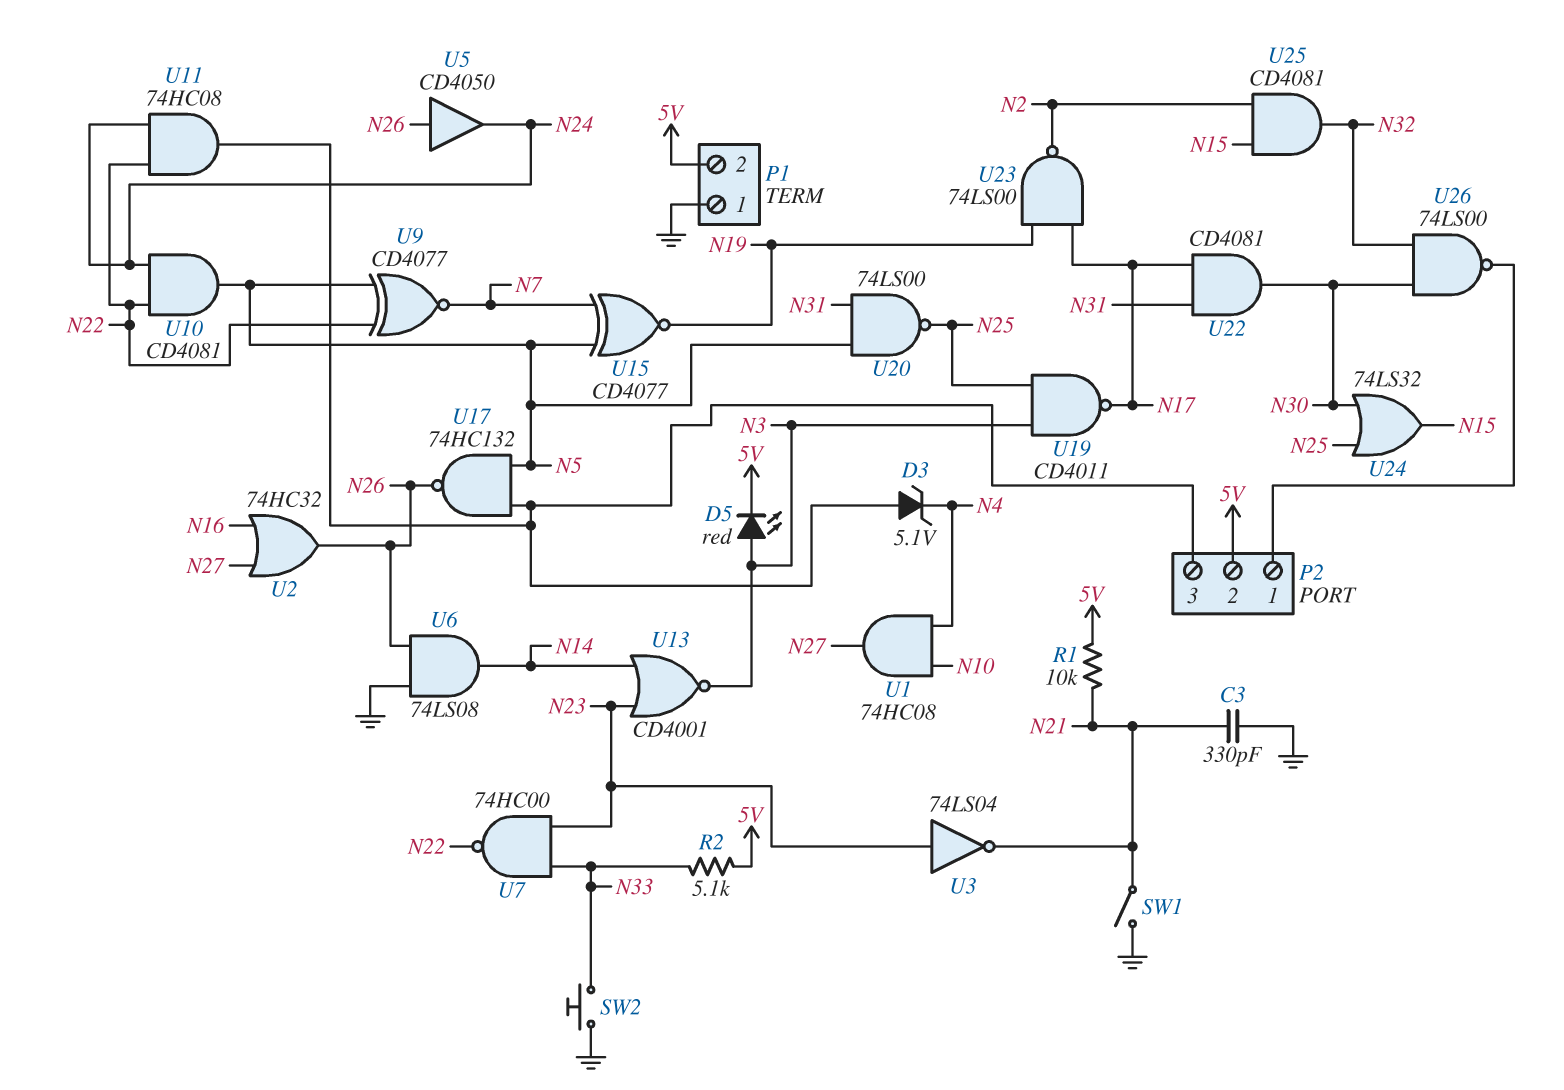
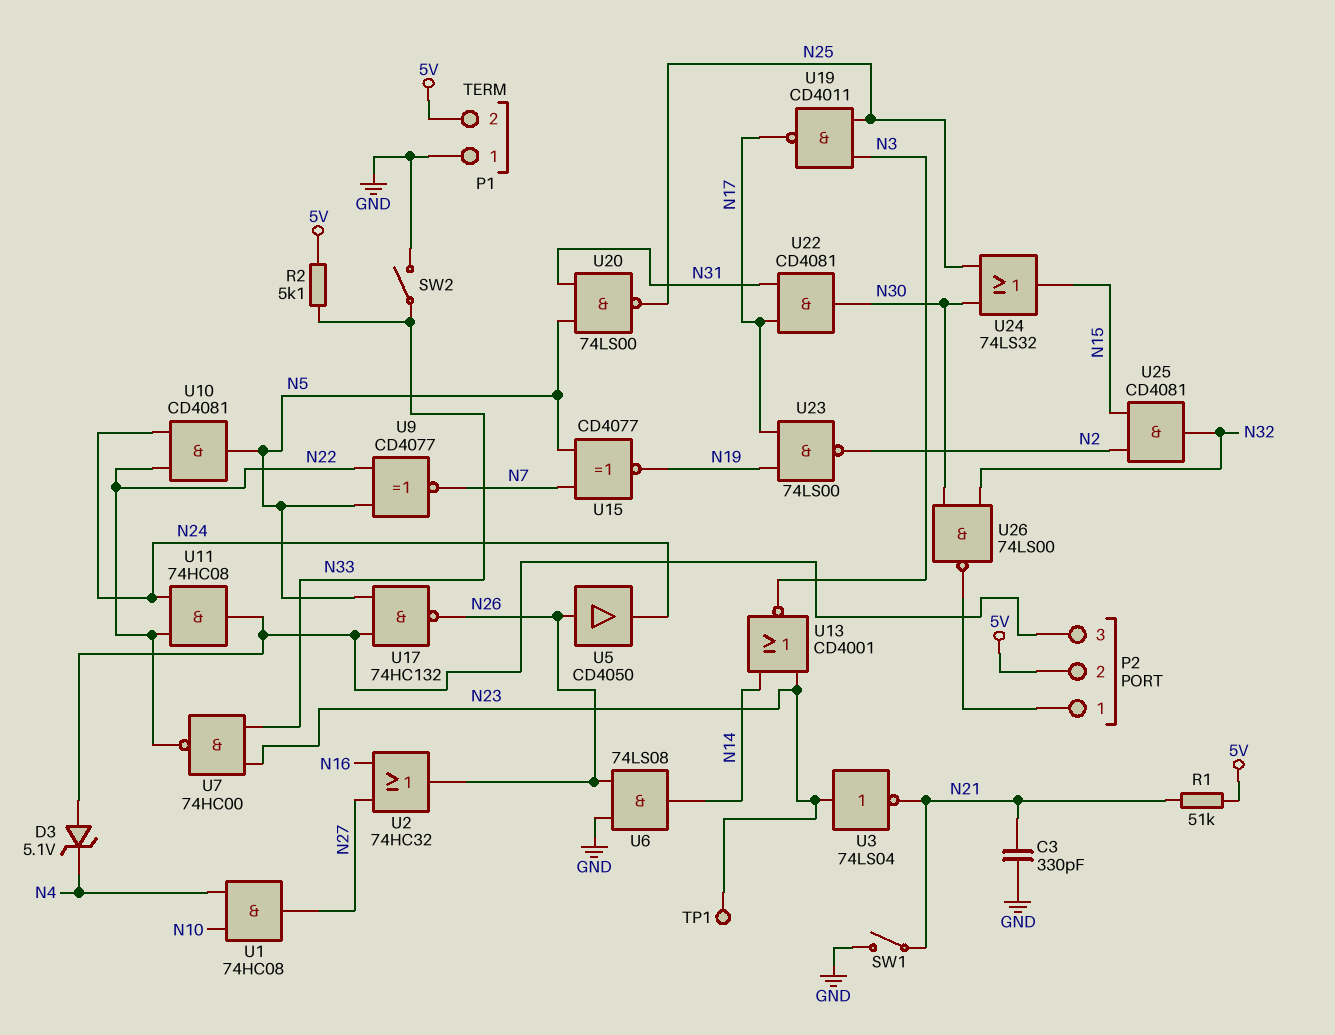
D5: LED red (A N3, K 5V) -> none
R1: 10k (5V, N21) -> 51k (5V, N21)
SW2: button (GND, N33) -> switch (GND, N33)
TP1: none -> test point (N23)

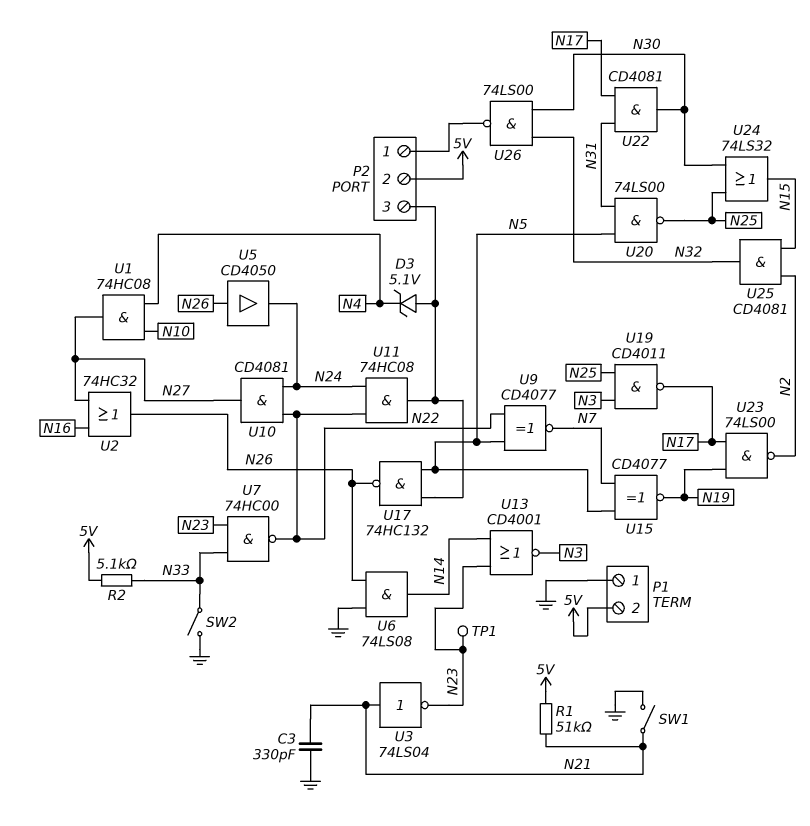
U3: NOT 74LS04 (in N23, out N21) -> NOT 74LS04 (in N21, out N23)
U10: AND CD4081 (in N22, in N24, out N5) -> AND CD4081 (in N22, in N24, out N27)

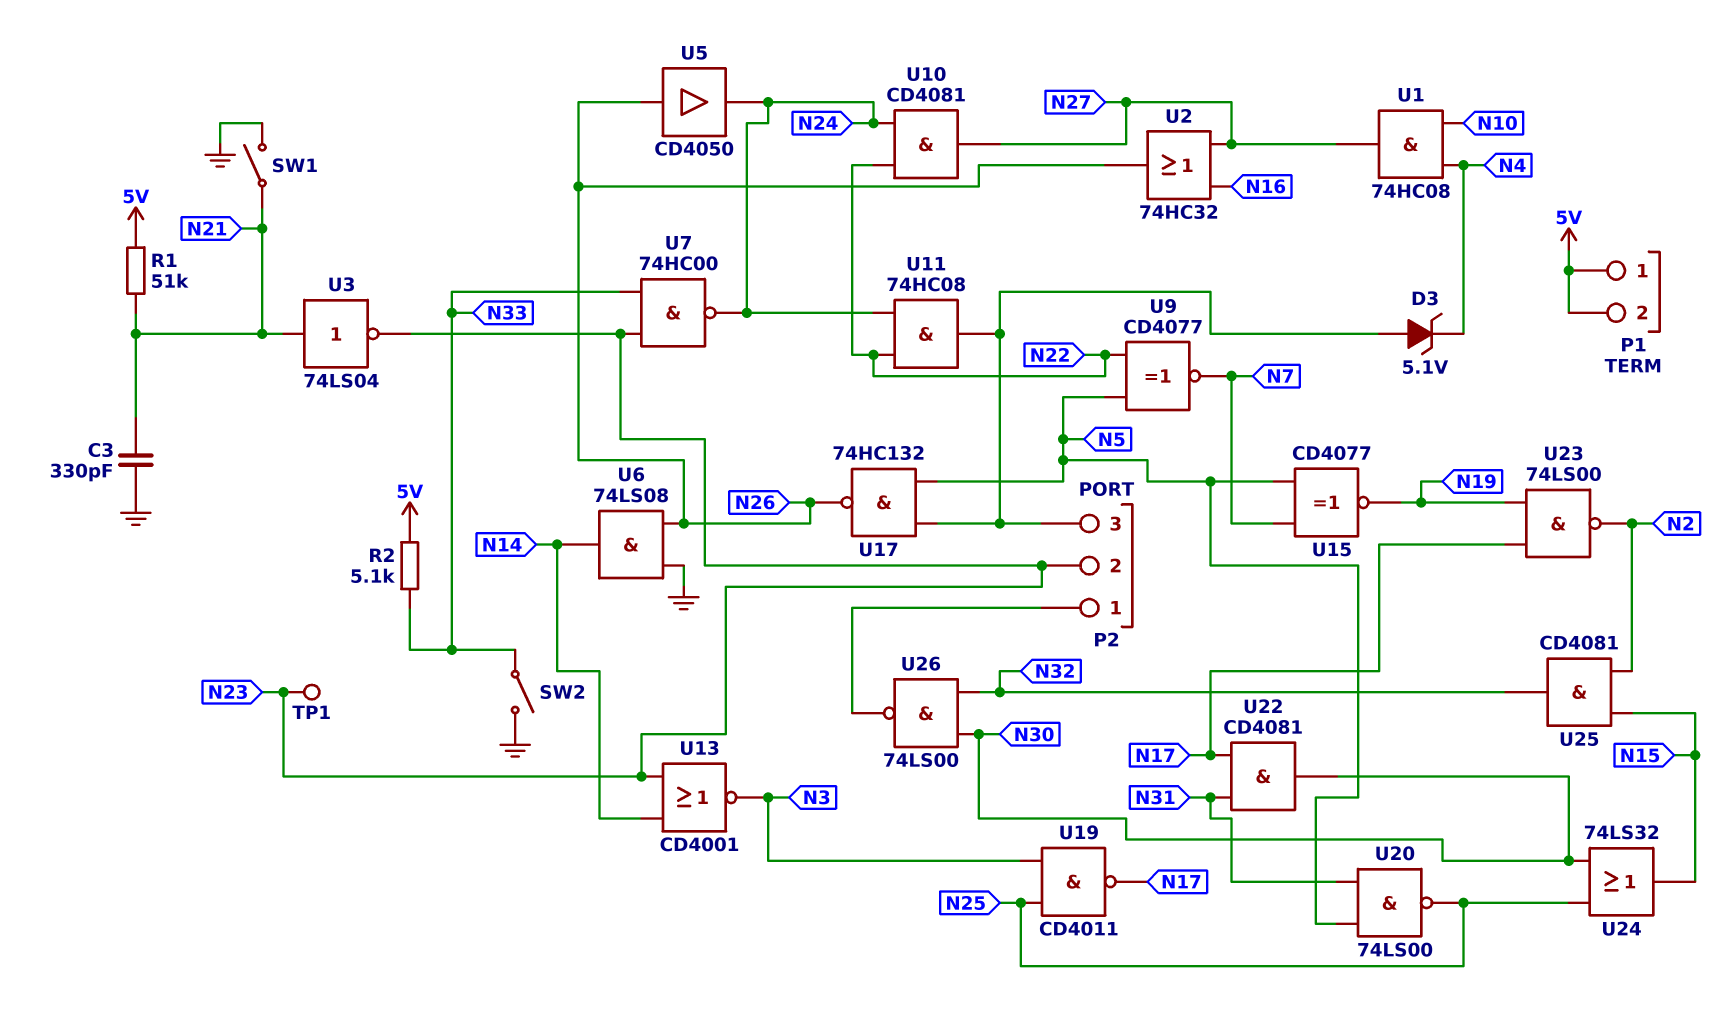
P1 pin 1: GND -> 5V
P2 pin 2: 5V -> N23
U7: NAND 74HC00 (in N23, in N33, out N22) -> NAND 74HC00 (in N23, in N33, out N24)

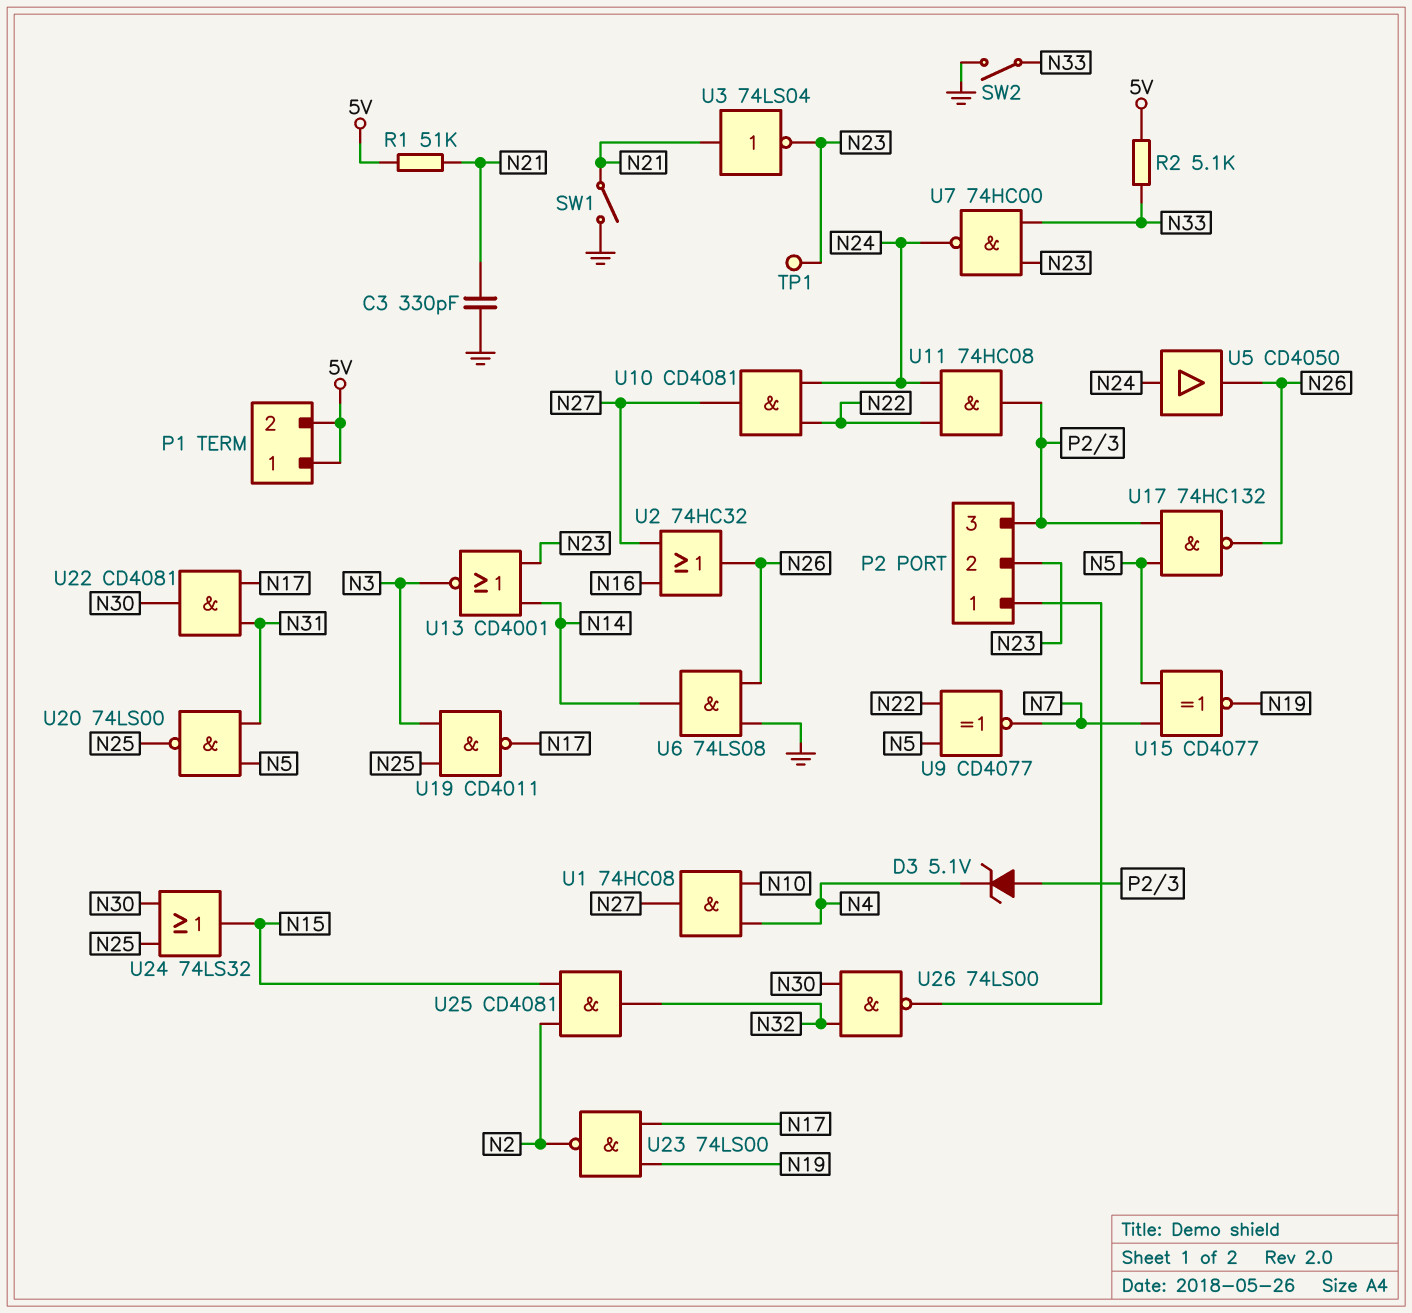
U5: buffer CD4050 (in N26, out N24) -> buffer CD4050 (in N24, out N26)

